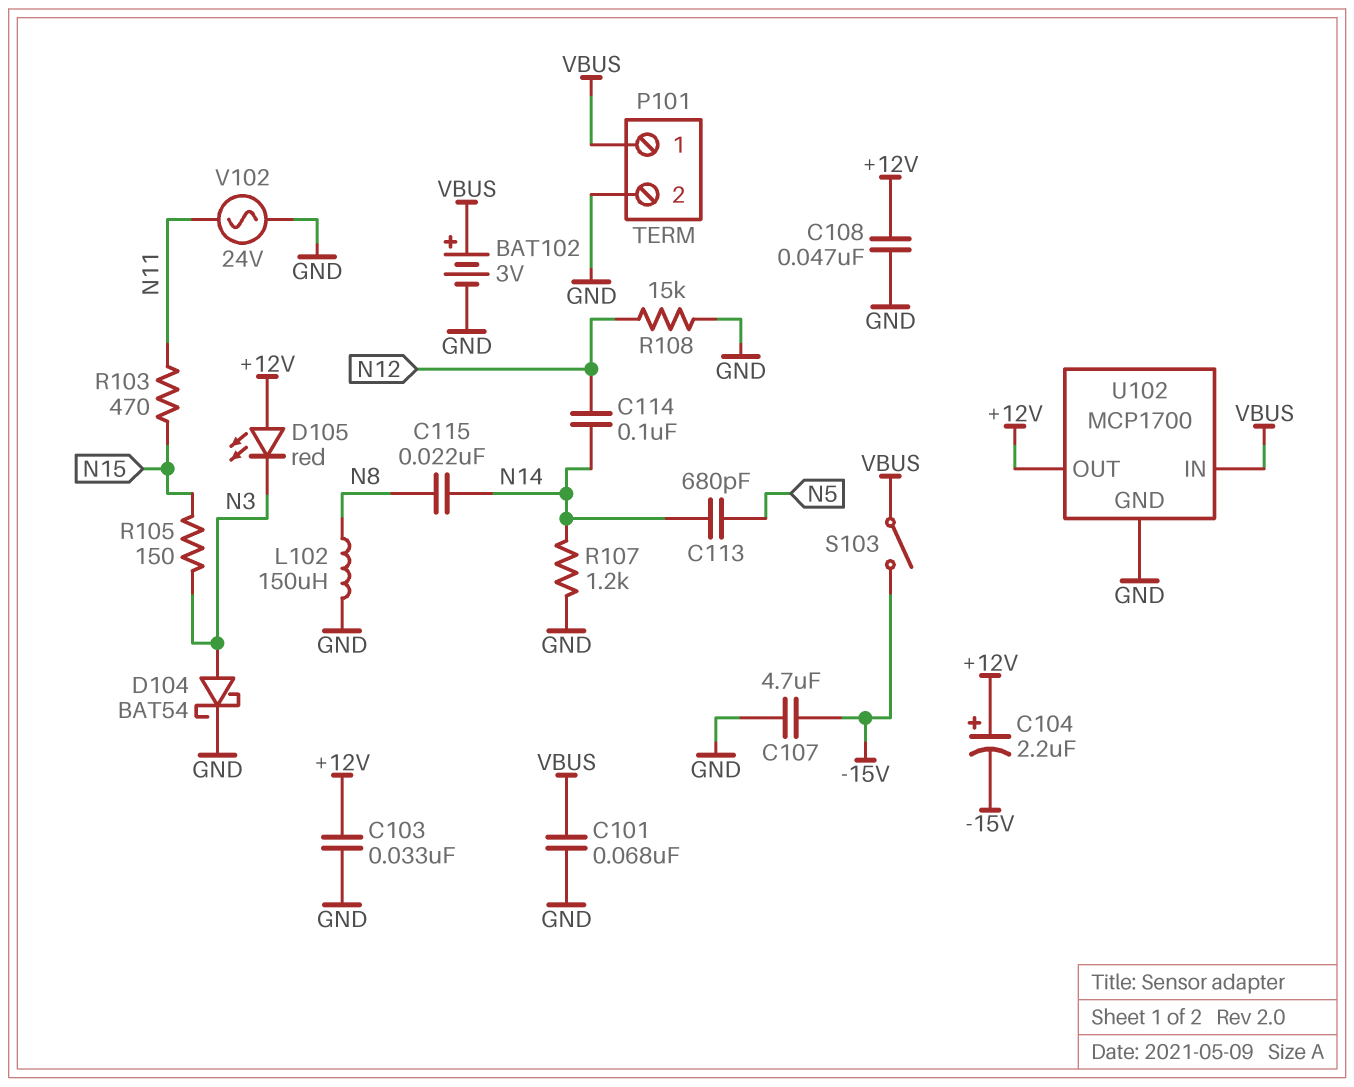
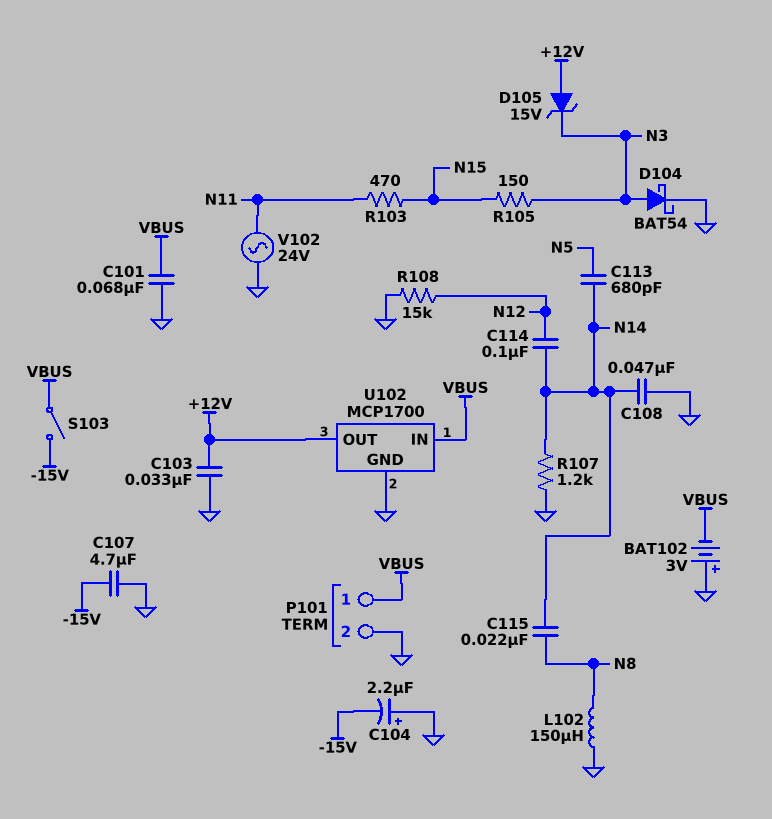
BAT102: 3V (plus VBUS, minus GND) -> 3V (plus GND, minus VBUS)
C104: 2.2uF (plus +12V, minus -15V) -> 2.2uF (plus GND, minus -15V)
C108: 47nF (+12V, GND) -> 47nF (GND, N14)
D105: LED red (A +12V, K N3) -> zener 15V (A +12V, K N3)

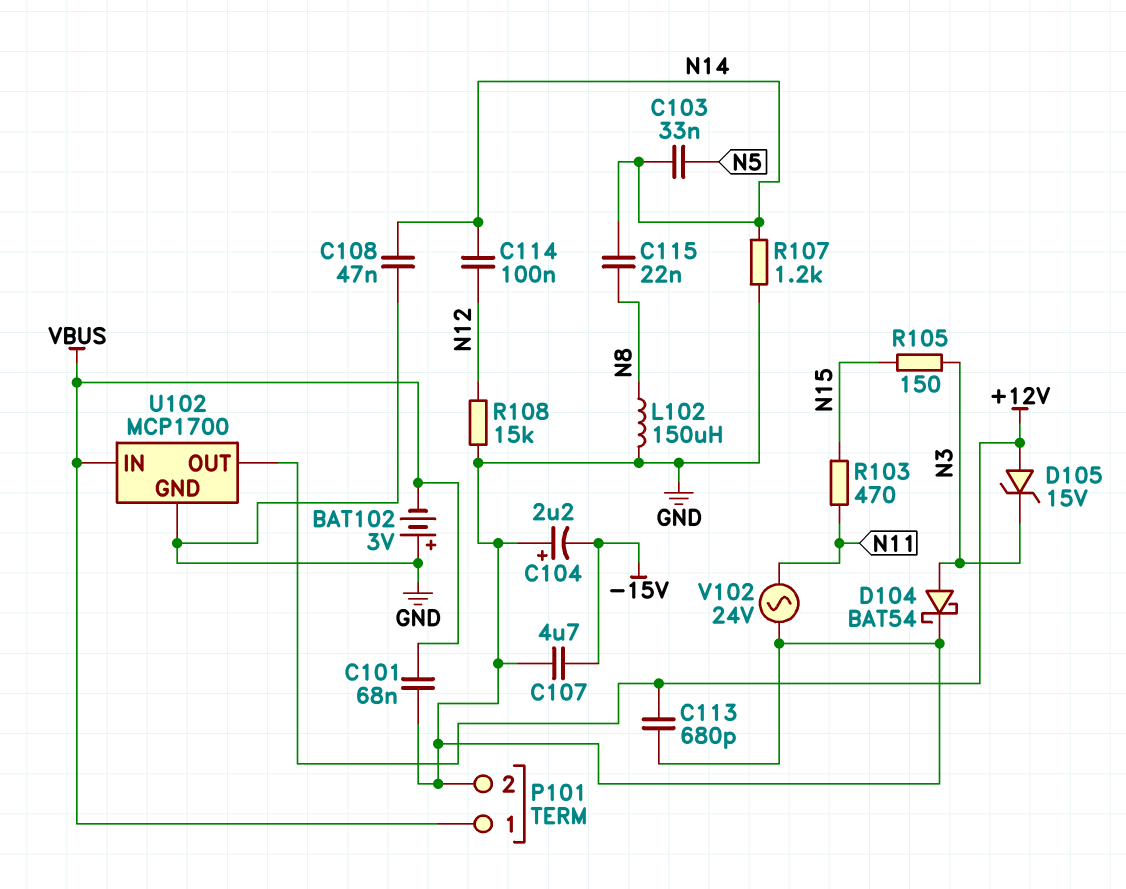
C103: 33nF (+12V, GND) -> 33nF (N5, N14)
C113: 680pF (N5, N14) -> 680pF (+12V, GND)
S103: switch (-15V, VBUS) -> none

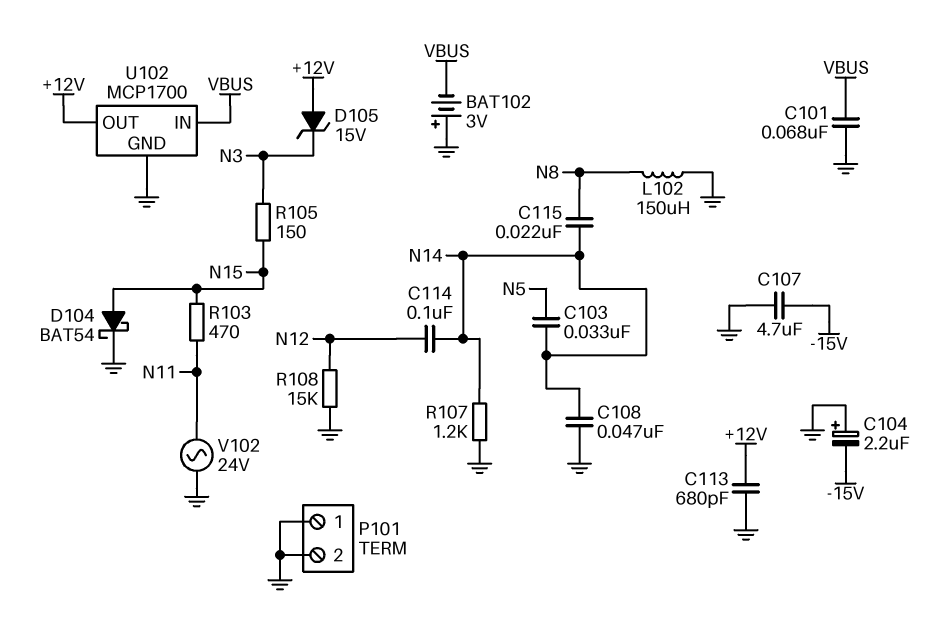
D104: schottky BAT54 (A N3, K GND) -> schottky BAT54 (A N15, K GND)
P101 pin 1: VBUS -> GND

